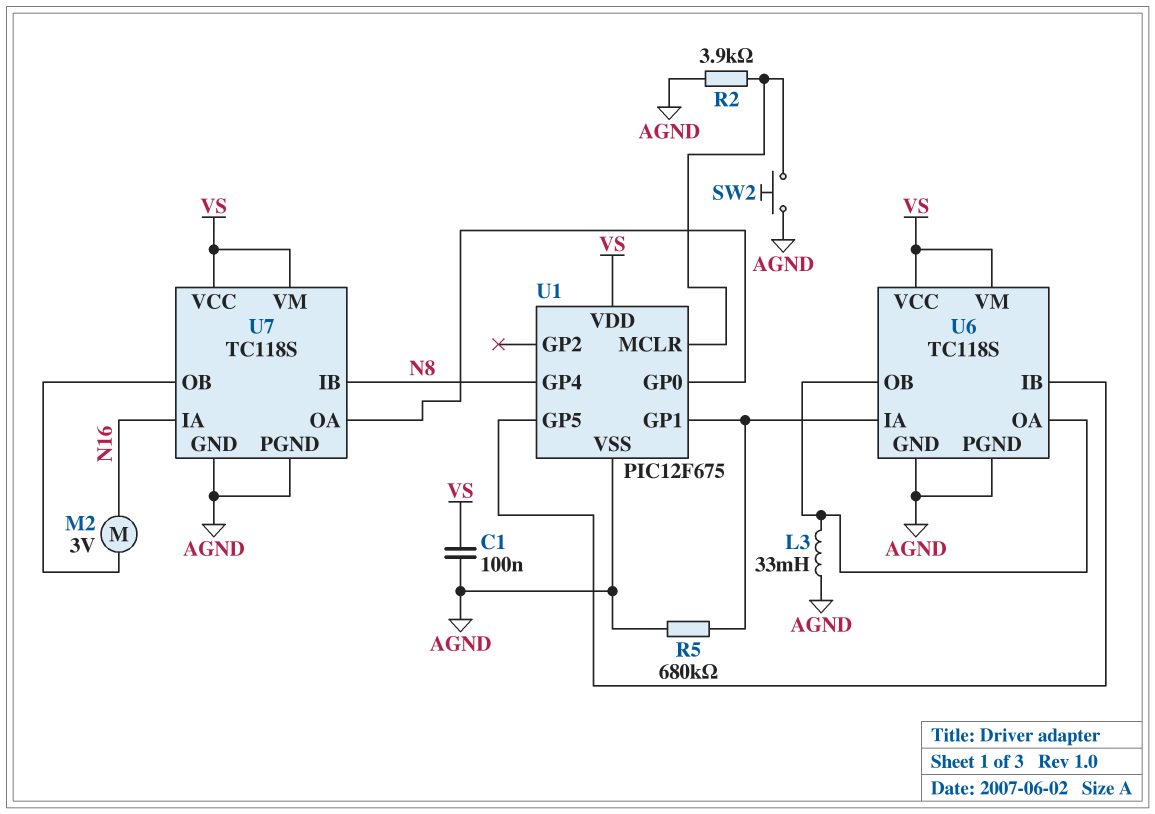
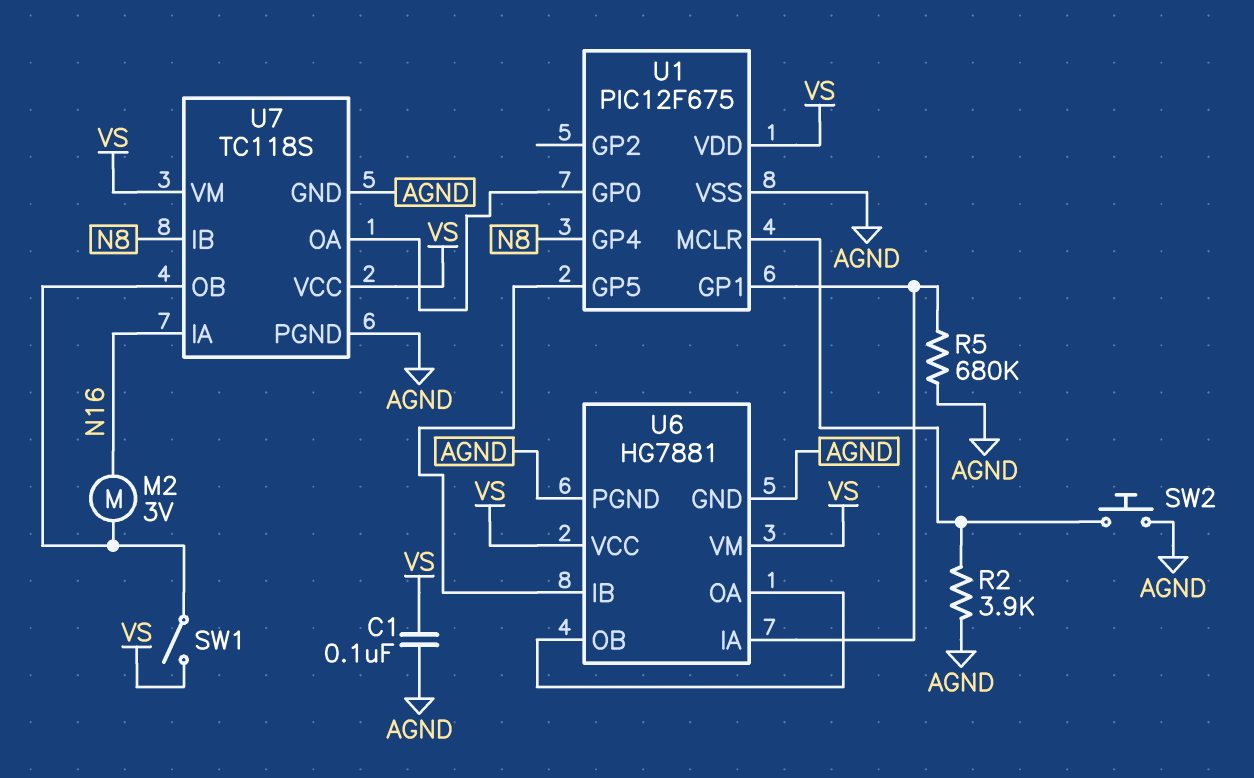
L3: 33mH (AGND, U6/OA) -> none
SW1: none -> switch (U7/OB, VS)
U6: TC118S -> HG7881

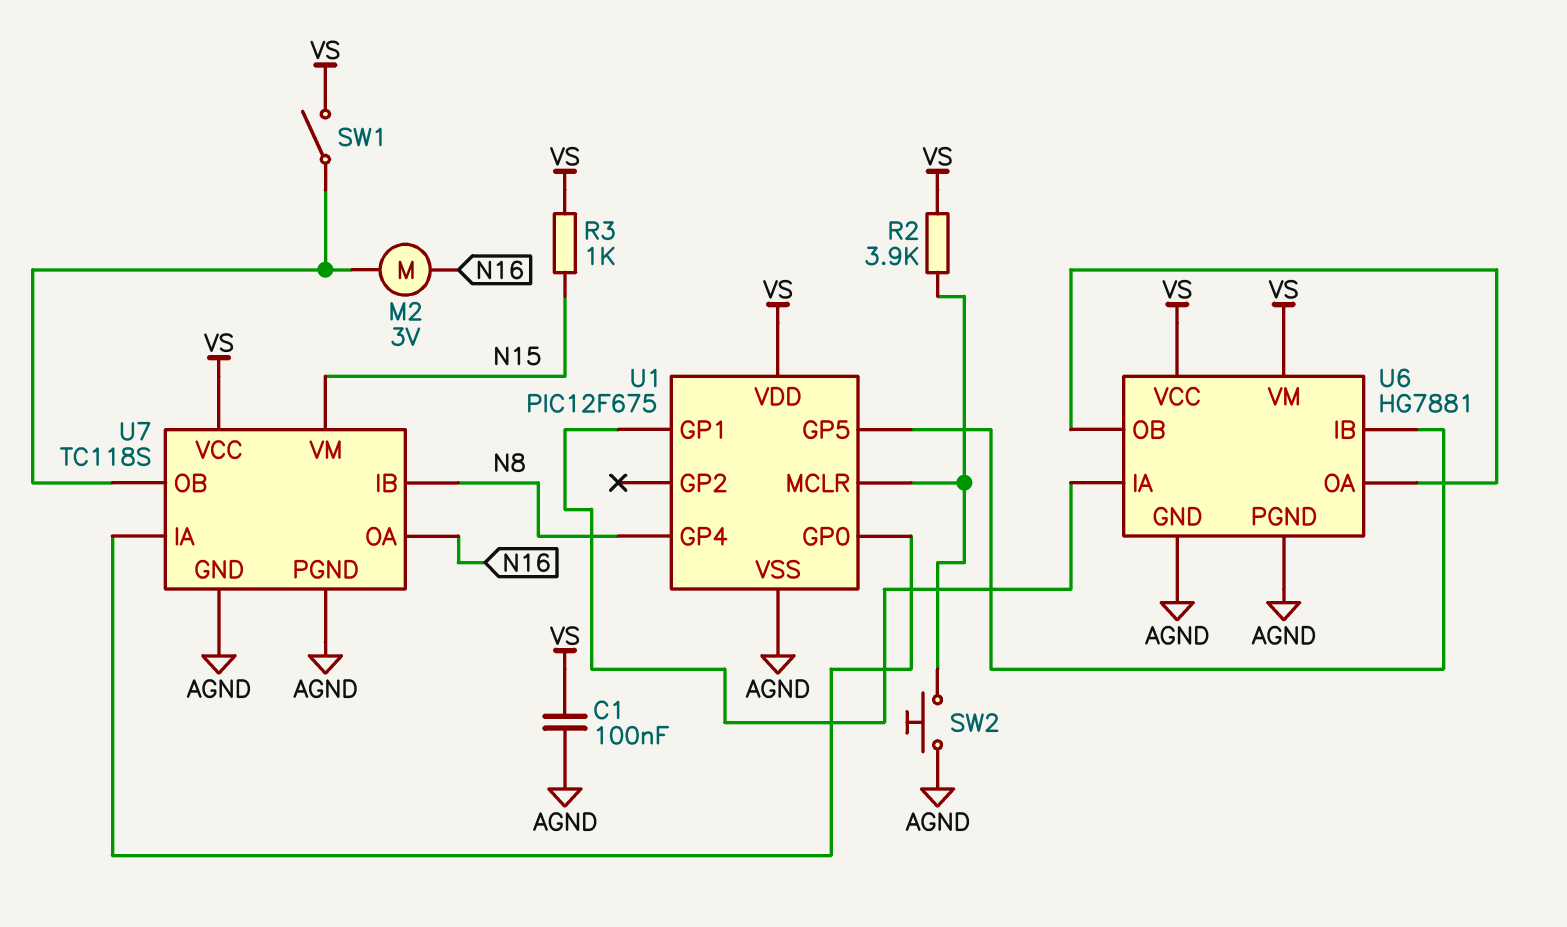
R2: 3.9k (AGND, U1/MCLR) -> 3.9k (U1/MCLR, VS)
R3: none -> 1k (N15, VS)
R5: 680k (AGND, U1/GP1) -> none
U7 pin IA: N16 -> U1/GP0
U7 pin OA: U1/GP0 -> N16
U7 pin VM: VS -> N15

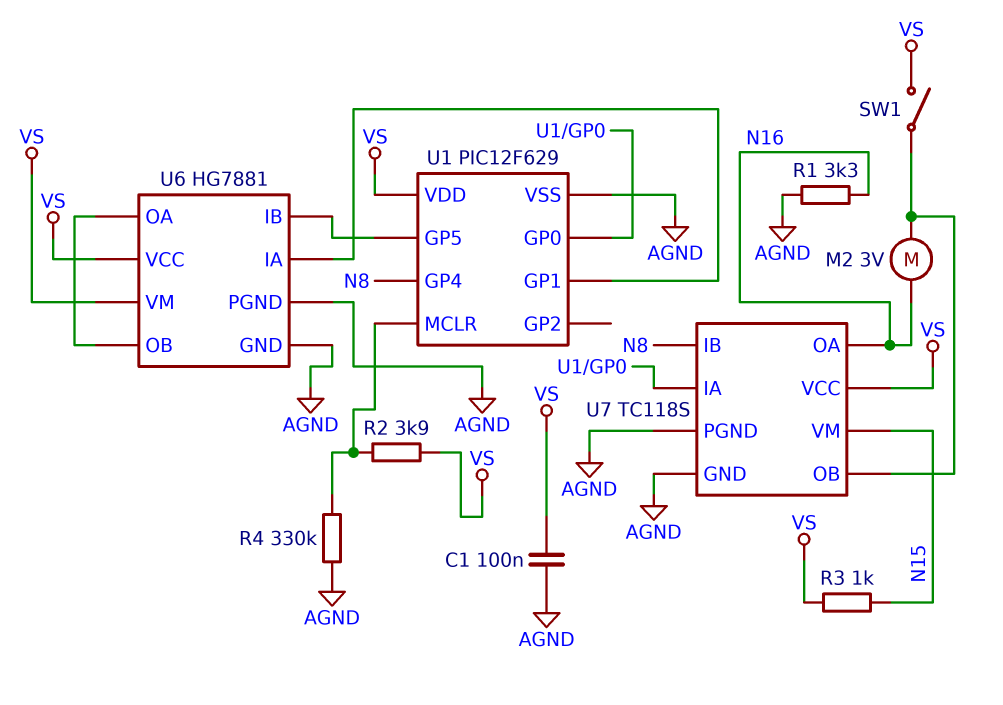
R1: none -> 3.3k (AGND, N16)
R4: none -> 330k (AGND, U1/MCLR)
SW2: button (AGND, U1/MCLR) -> none
U1: PIC12F675 -> PIC12F629

